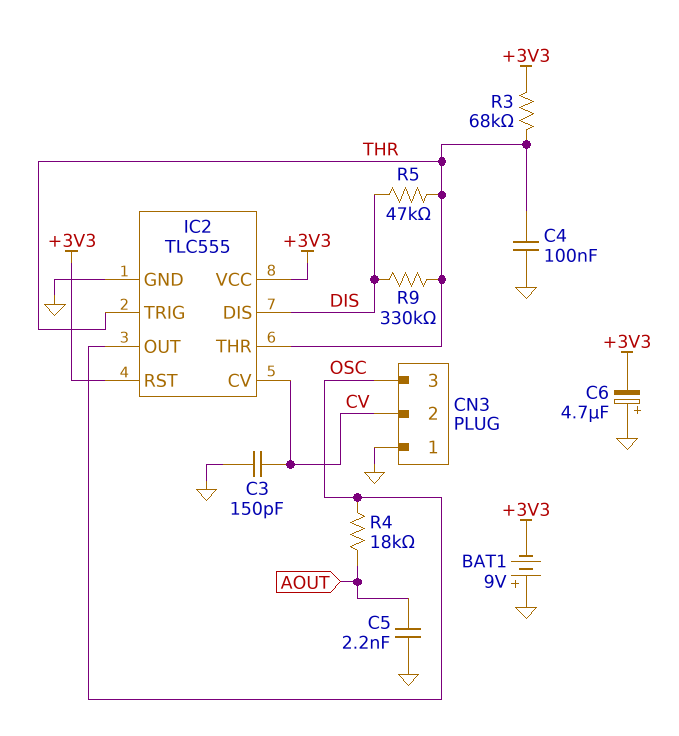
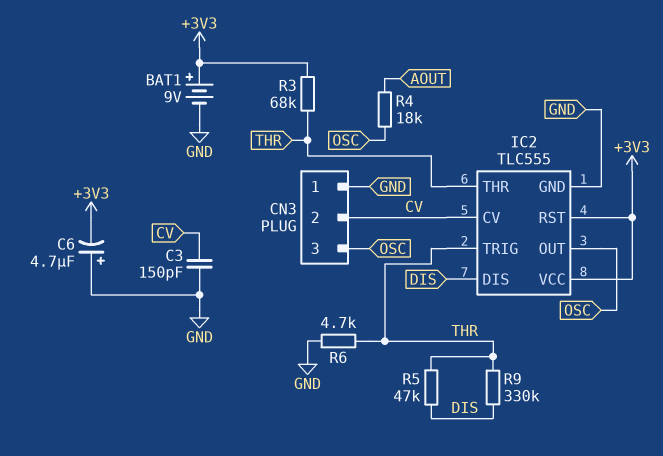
BAT1: 9V (plus GND, minus +3V3) -> 9V (plus +3V3, minus GND)
C4: 100nF (GND, THR) -> none
C5: 2.2nF (AOUT, GND) -> none
R6: none -> 4.7k (GND, THR)

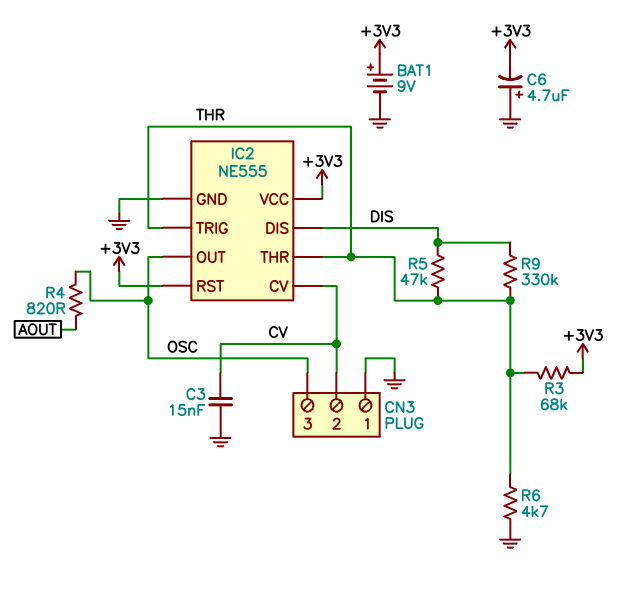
C3: 150pF (CV, GND) -> 15nF (CV, GND)
IC2: TLC555 -> NE555
R4: 18k (AOUT, OSC) -> 820 (AOUT, OSC)

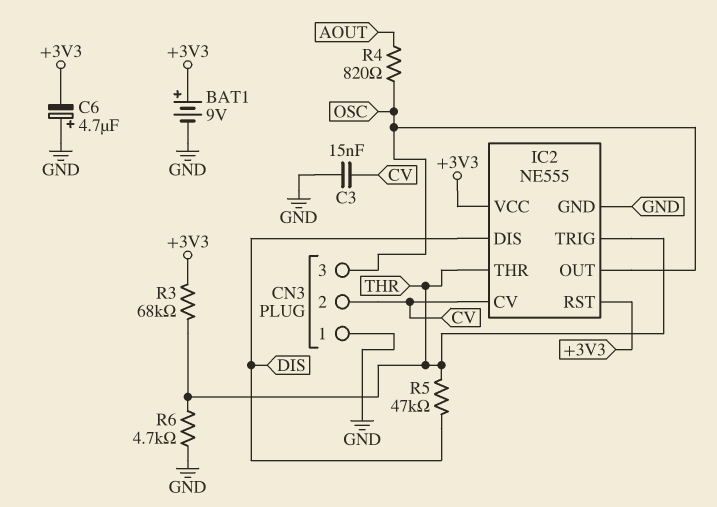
R9: 330k (DIS, THR) -> none

